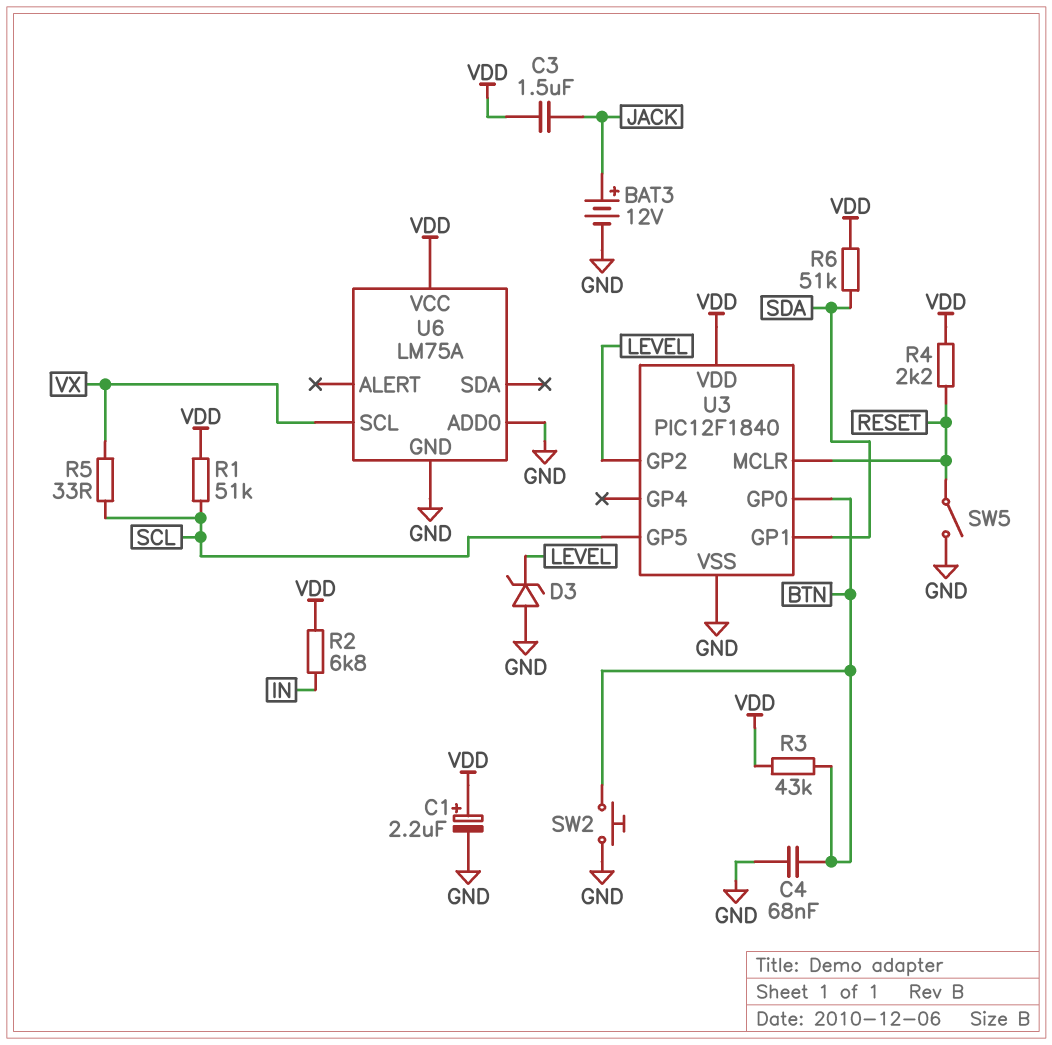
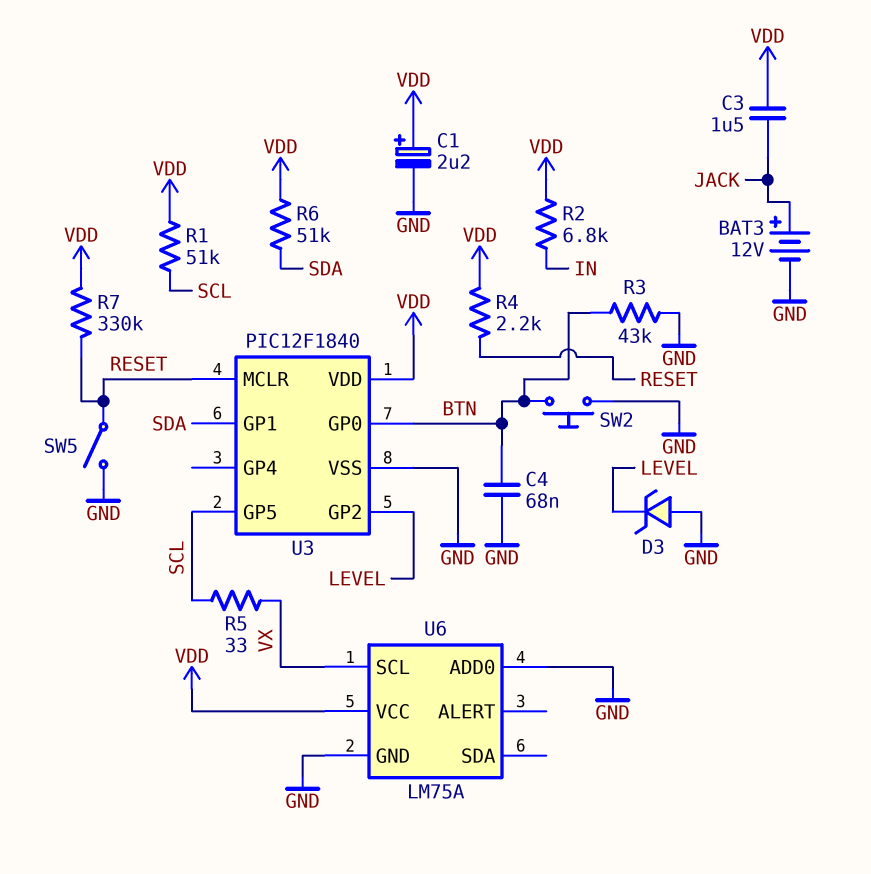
R3: 43k (BTN, VDD) -> 43k (BTN, GND)
R7: none -> 330k (RESET, VDD)

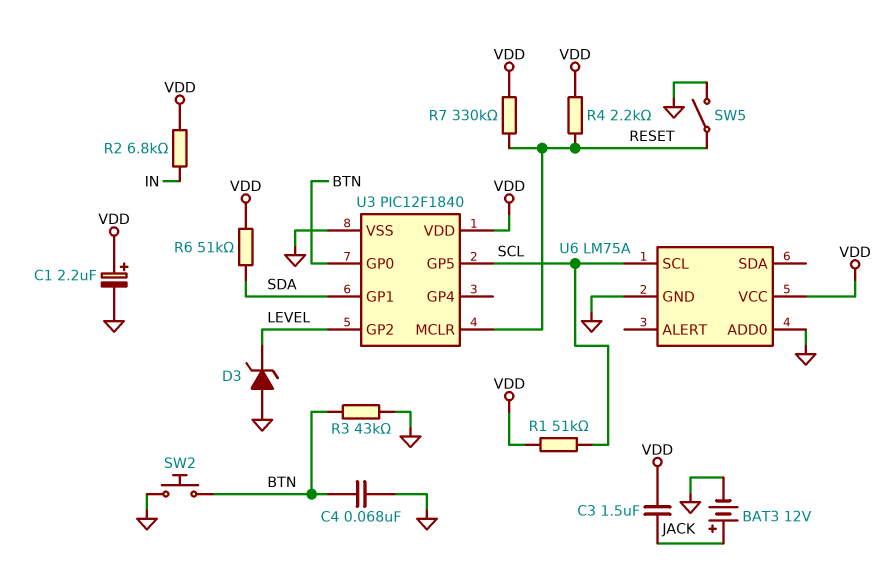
R5: 33 (SCL, VX) -> none
U6 pin SCL: VX -> SCL

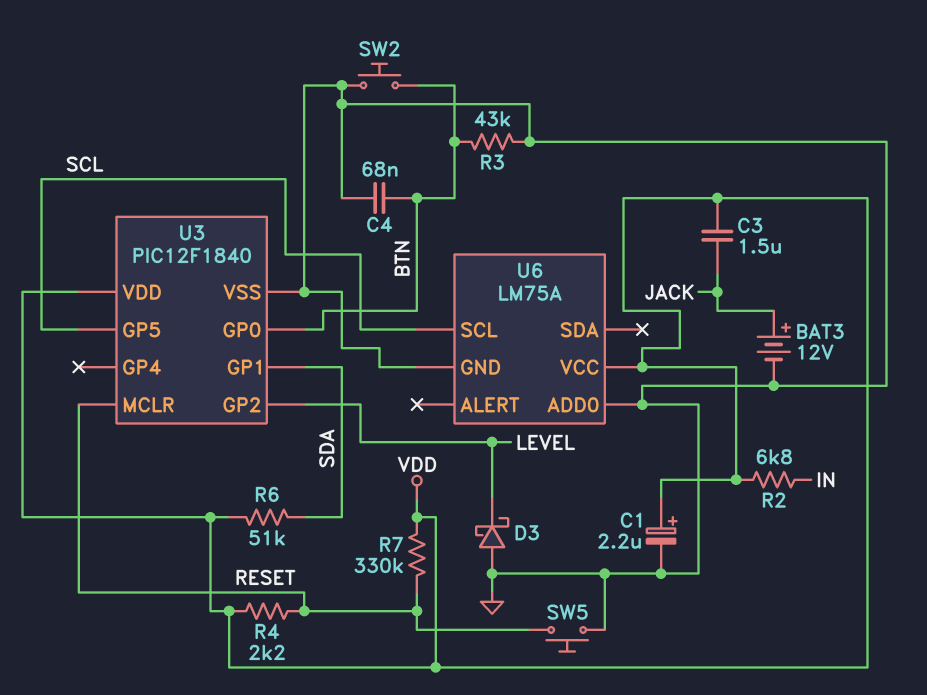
D3: zener (A GND, K LEVEL) -> schottky (A GND, K LEVEL)
R1: 51k (SCL, VDD) -> none
SW5: switch (GND, RESET) -> button (GND, RESET)

